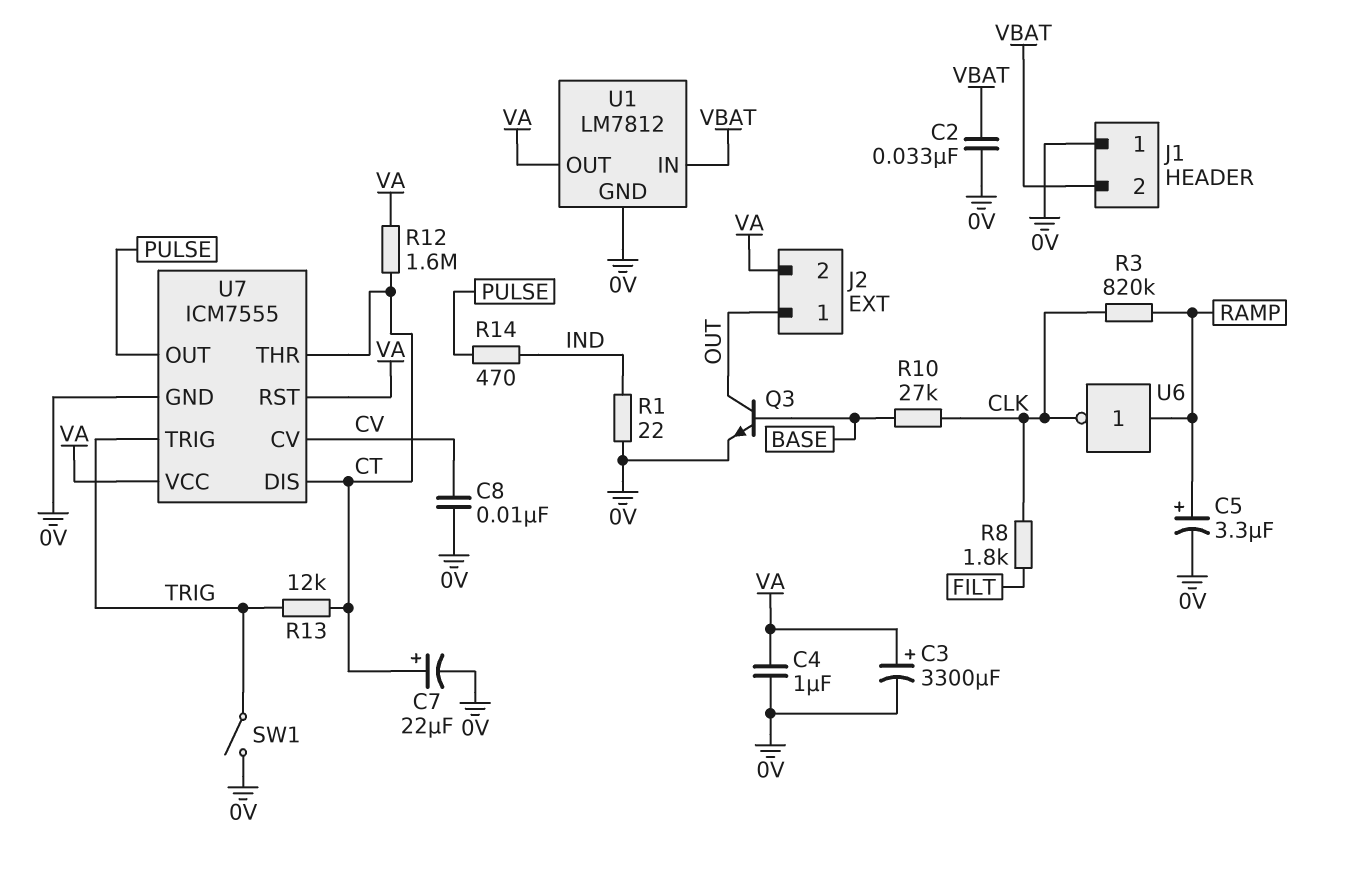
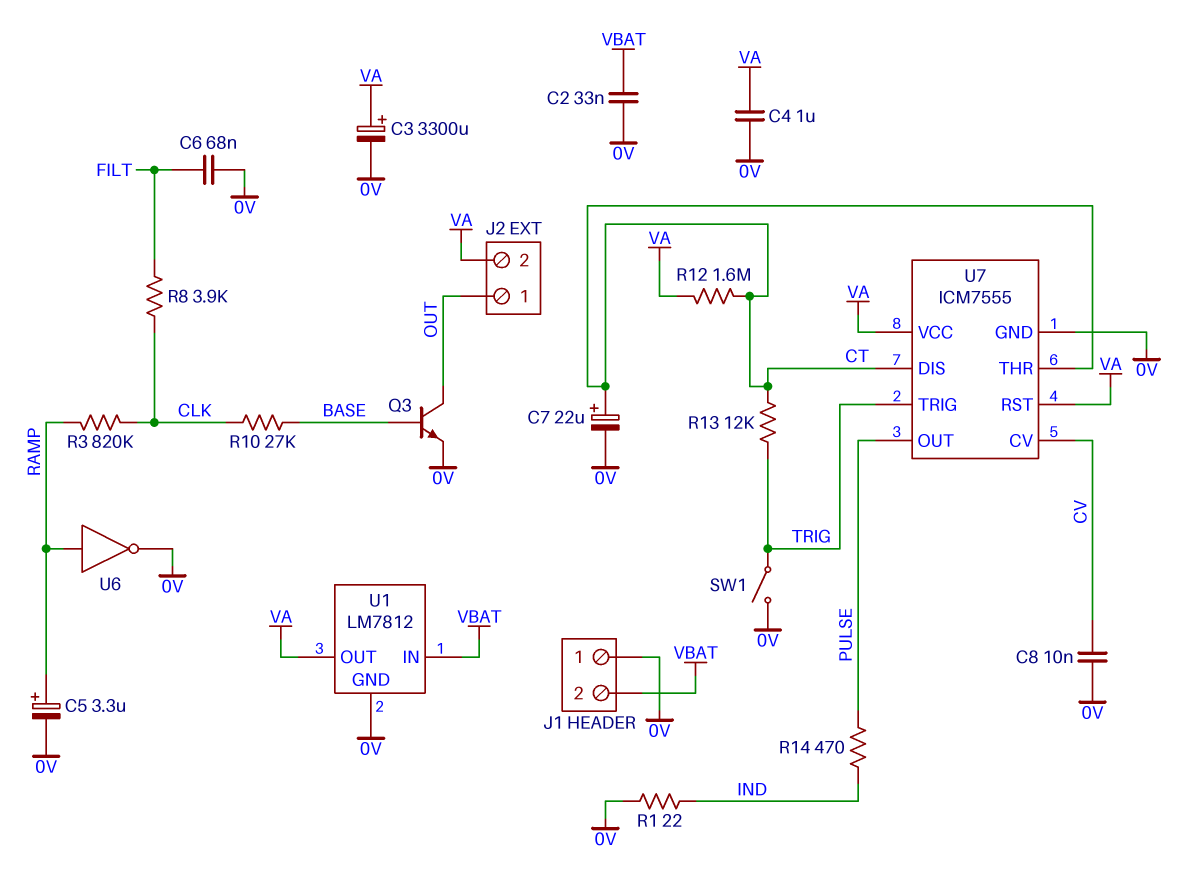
C6: none -> 68nF (0V, FILT)
R8: 1.8k (CLK, FILT) -> 3.9k (CLK, FILT)
U6: NOT (in RAMP, out CLK) -> NOT (in RAMP, out 0V)

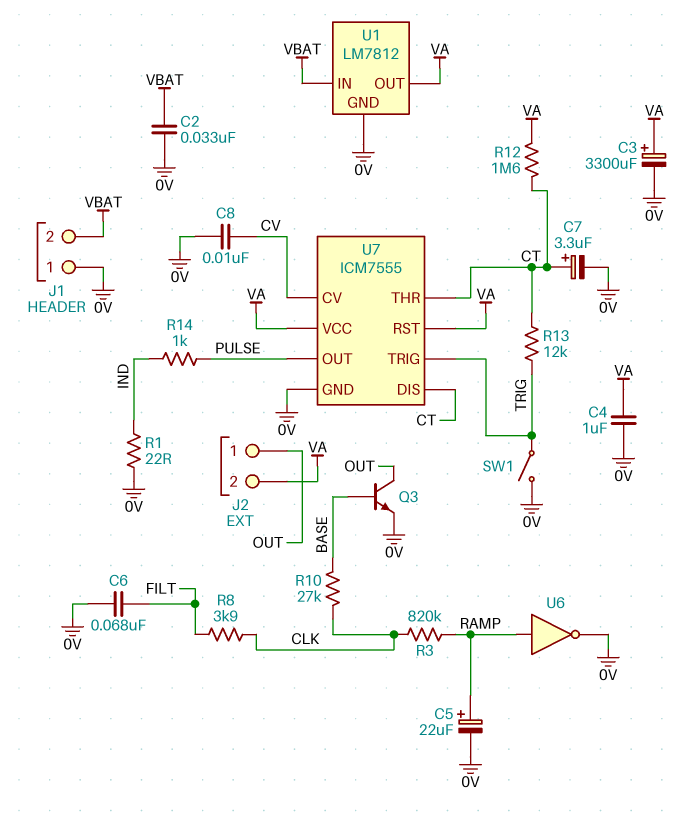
C5: 3.3uF (plus RAMP, minus 0V) -> 22uF (plus RAMP, minus 0V)
C7: 22uF (plus CT, minus 0V) -> 3.3uF (plus CT, minus 0V)
R14: 470 (IND, PULSE) -> 1k (IND, PULSE)

